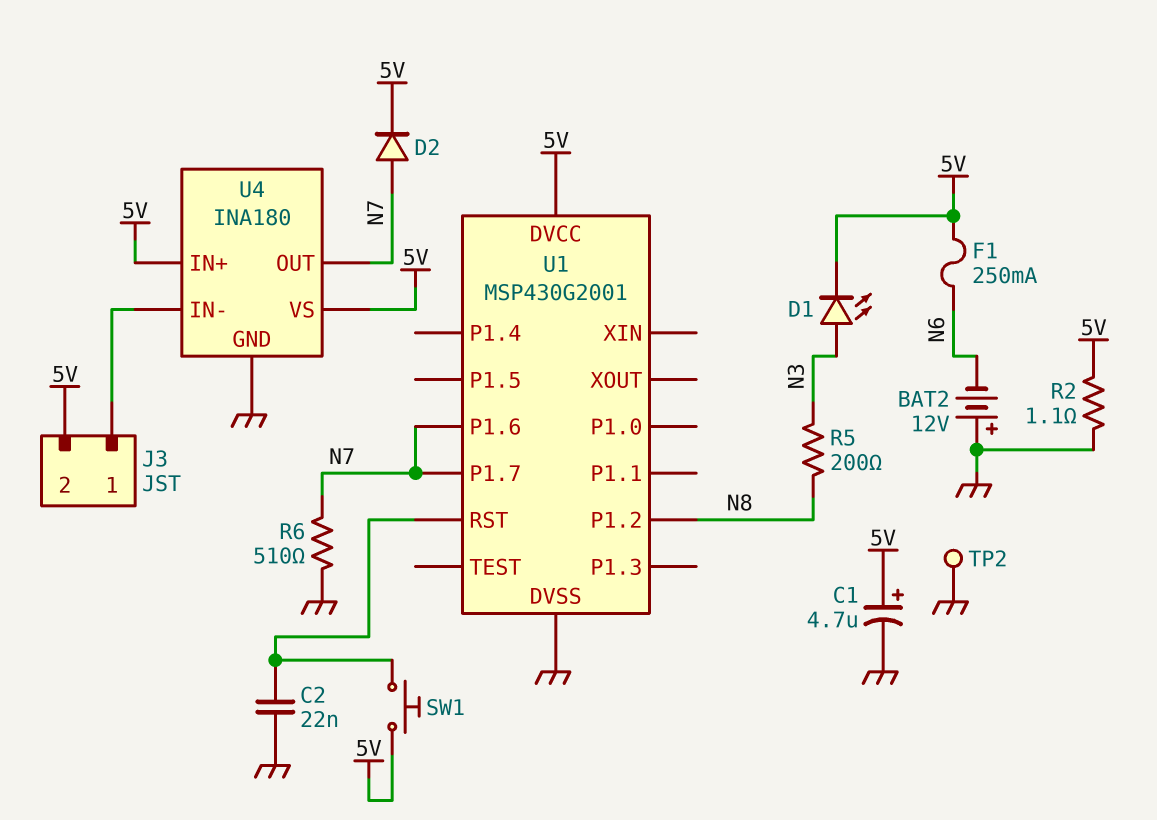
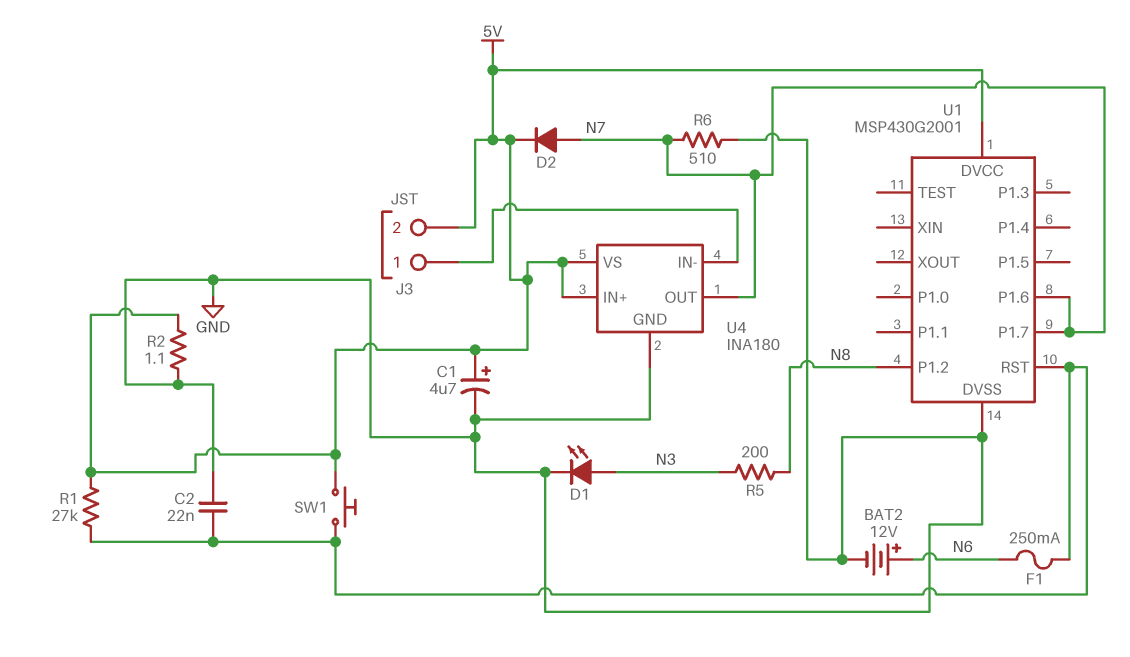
BAT2: 12V (plus GND, minus N6) -> 12V (plus N6, minus GND)
D1: LED (A N3, K 5V) -> LED (A N3, K GND)
F1: 250mA (5V, N6) -> 250mA (N6, U1/RST)
R1: none -> 27k (5V, U1/RST)
TP2: test point (GND) -> none

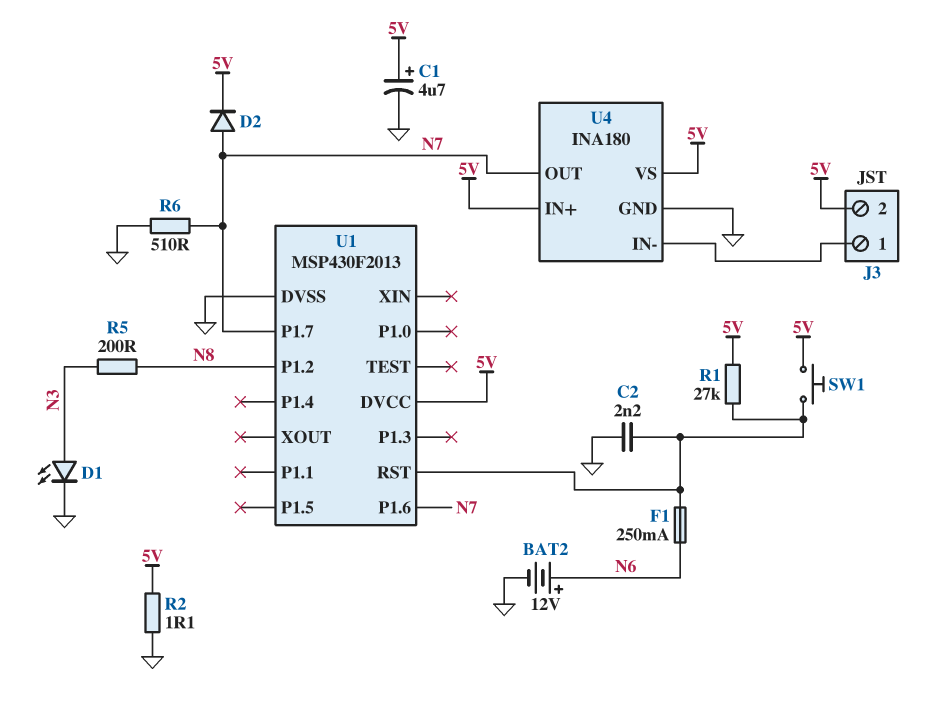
C2: 22nF (GND, U1/RST) -> 2.2nF (GND, U1/RST)
U1: MSP430G2001 -> MSP430F2013

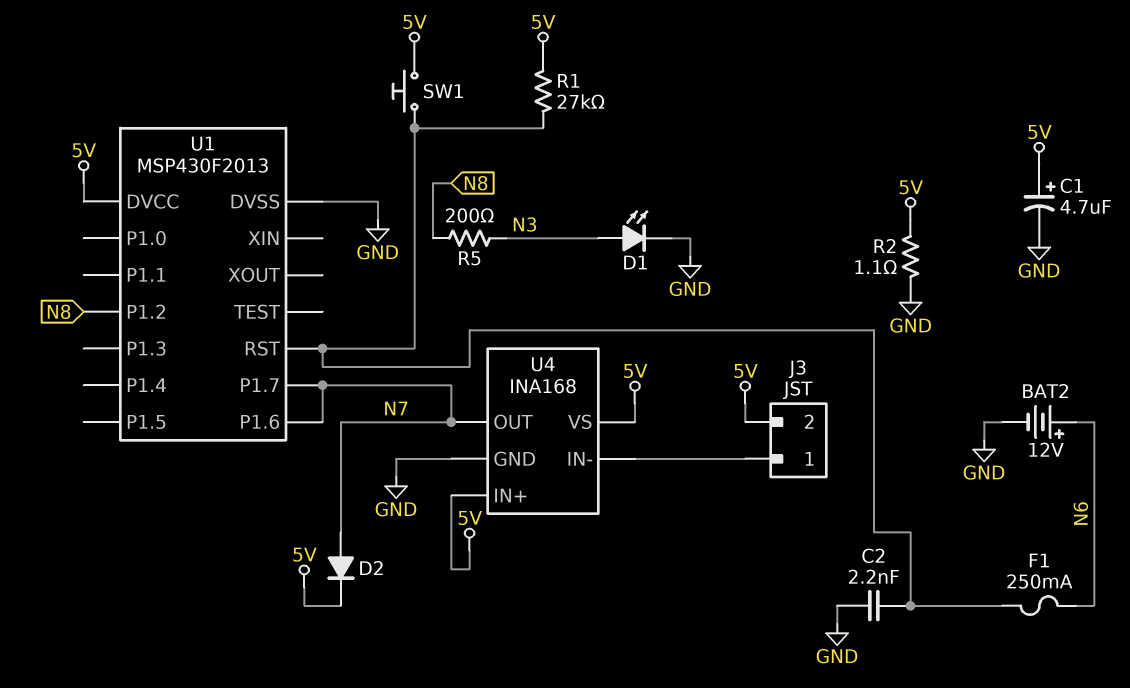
R6: 510 (GND, N7) -> none
U4: INA180 -> INA168

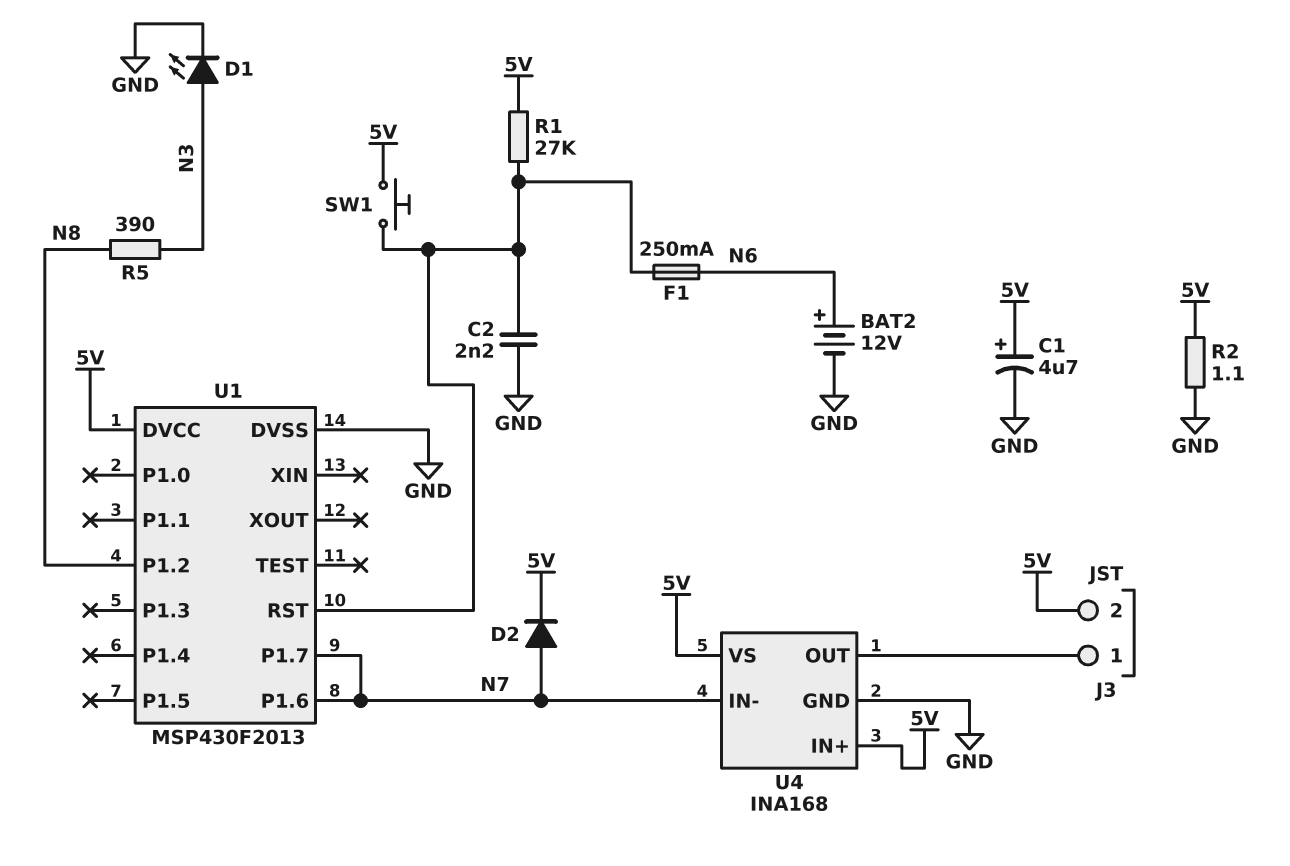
R5: 200 (N3, N8) -> 390 (N3, N8)
U4 pin IN-: J3/1 -> N7
U4 pin OUT: N7 -> J3/1

